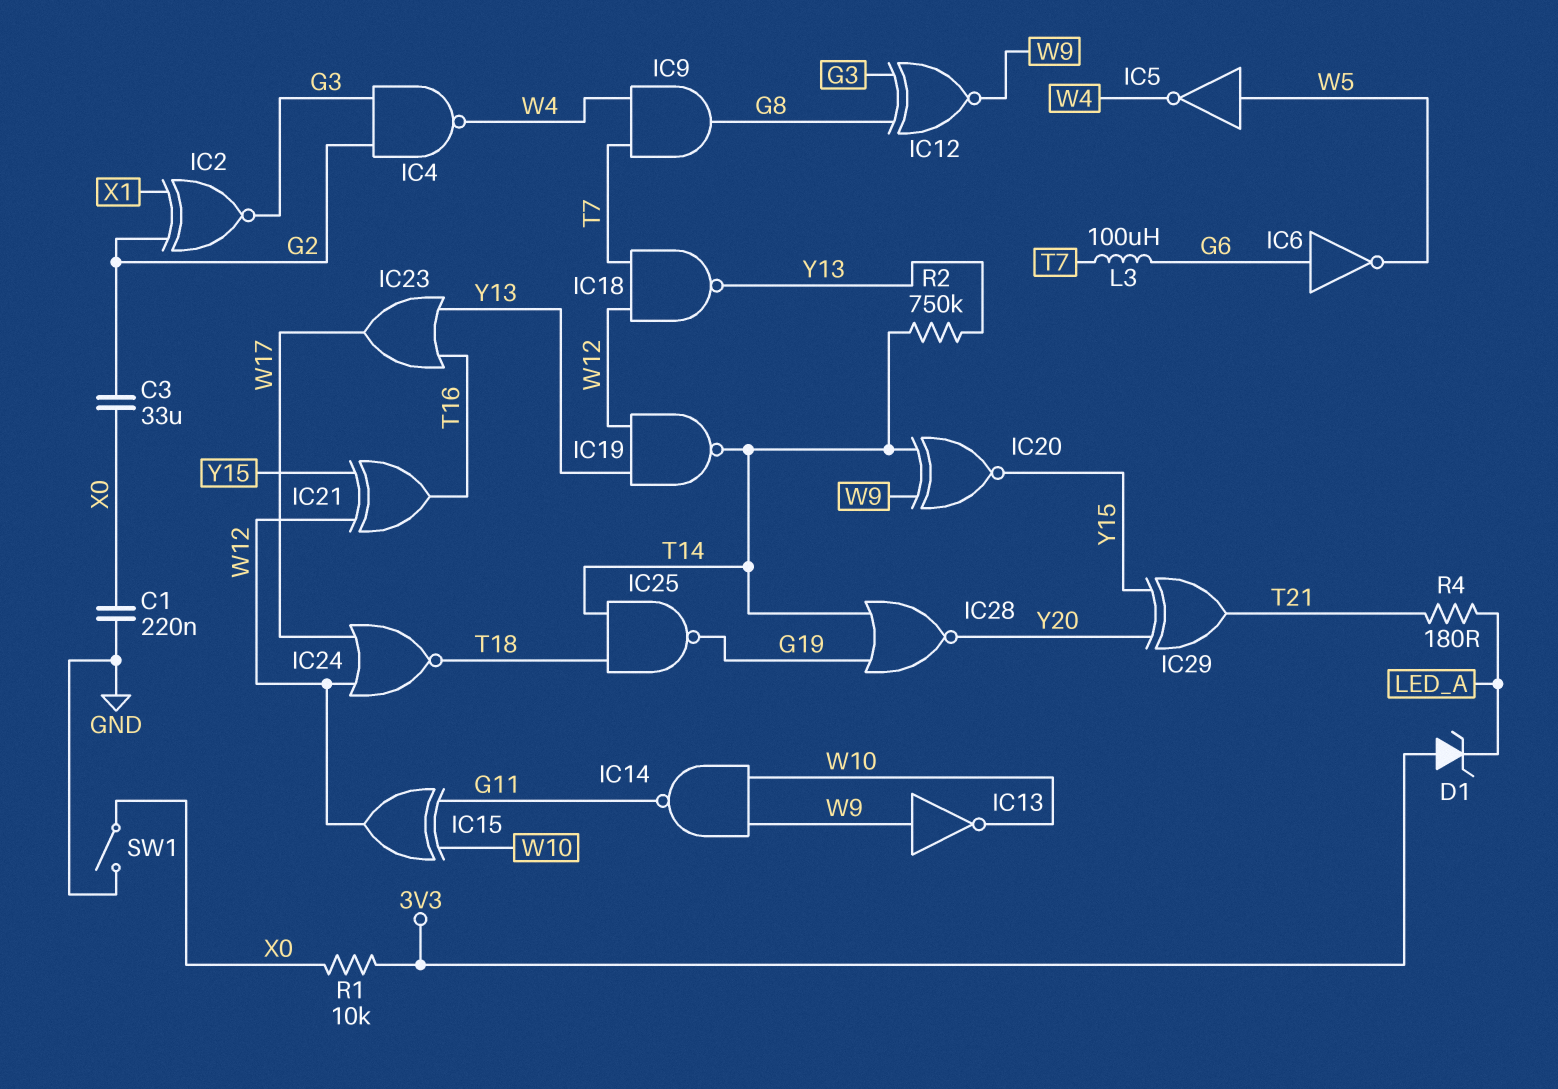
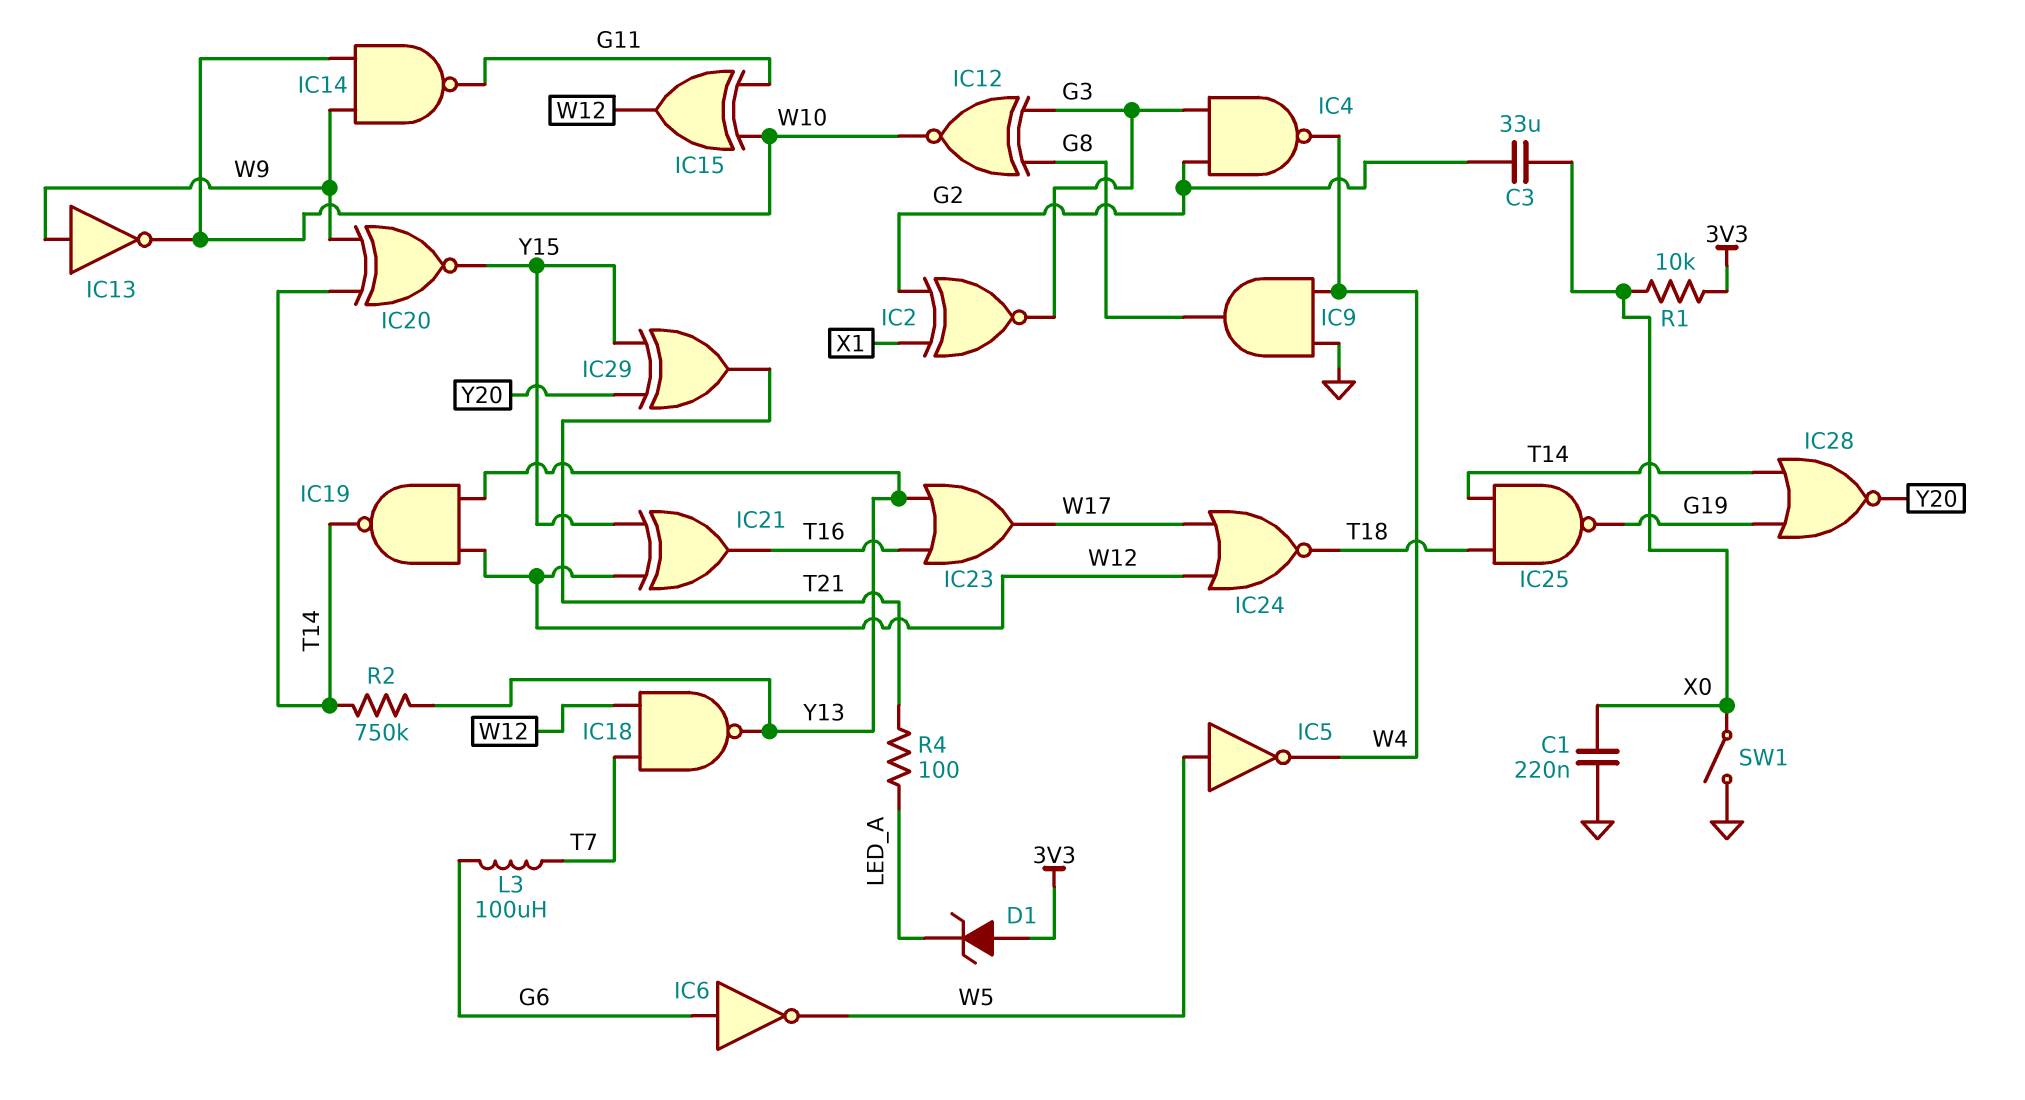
IC9: AND (in T7, in W4, out G8) -> AND (in GND, in W4, out G8)
IC12: XNOR (in G3, in G8, out W9) -> XNOR (in G3, in G8, out W10)
R4: 180 (LED_A, T21) -> 100 (LED_A, T21)

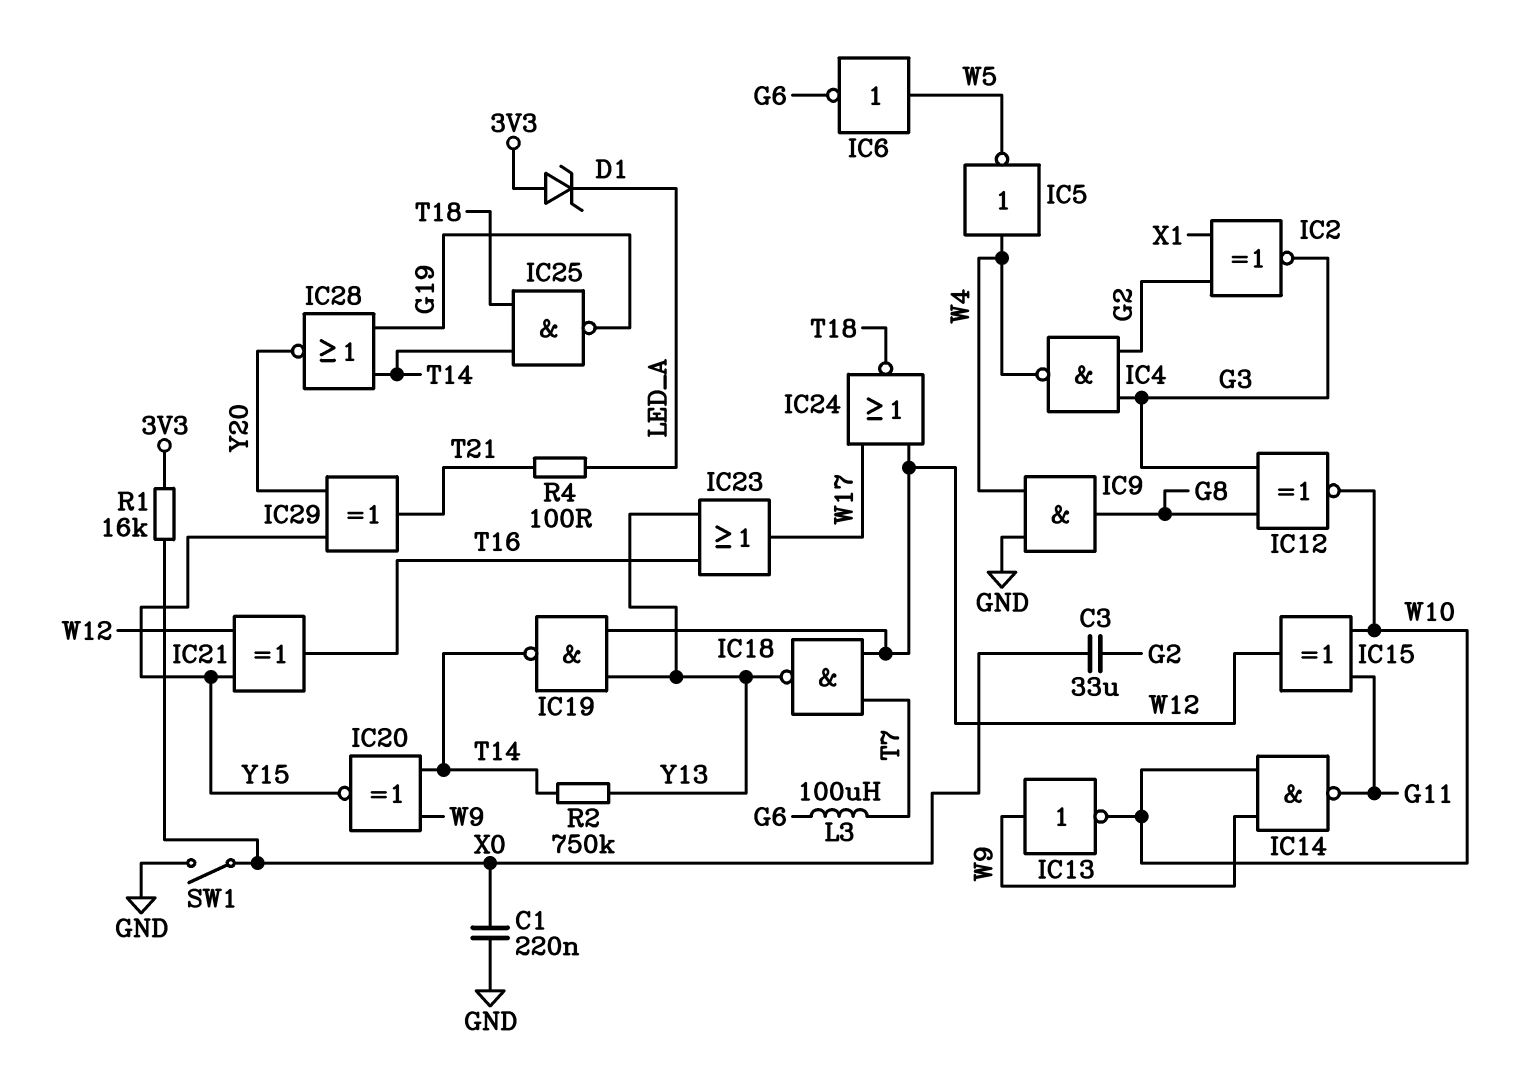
IC5: NOT (in W5, out W4) -> NOT (in W4, out W5)
IC6: NOT (in G6, out W5) -> NOT (in W5, out G6)
R1: 10k (3V3, X0) -> 16k (3V3, X0)

